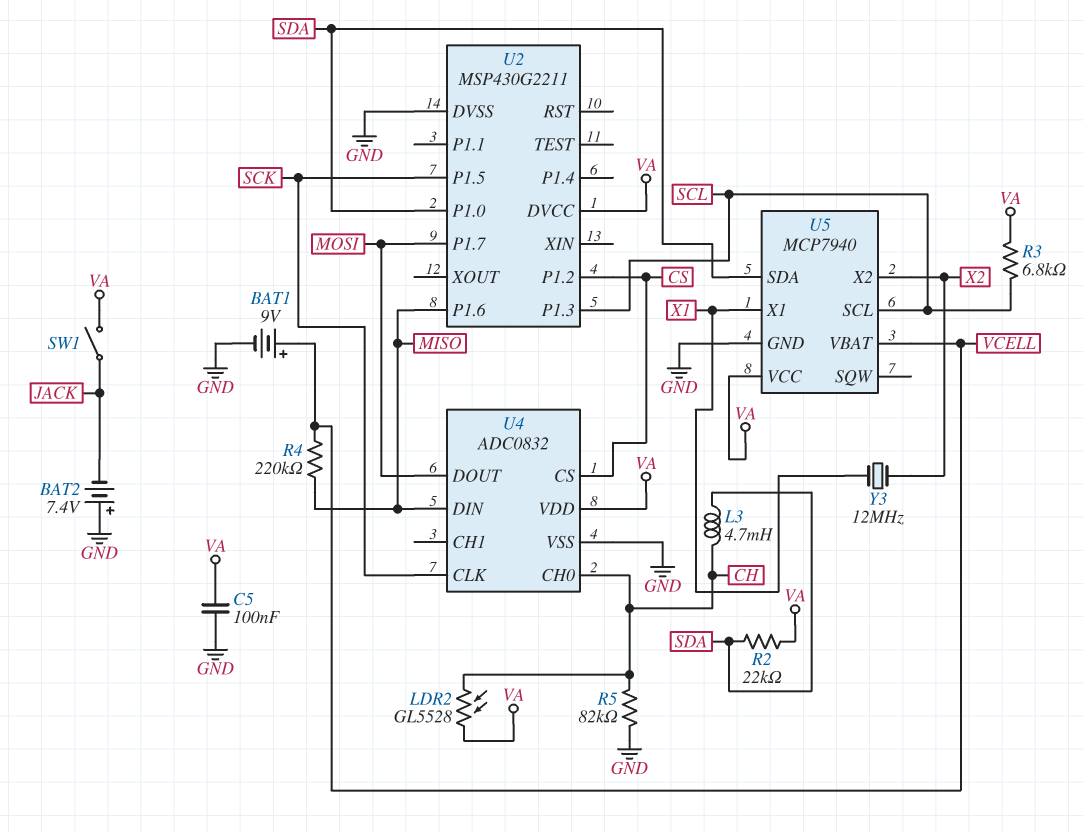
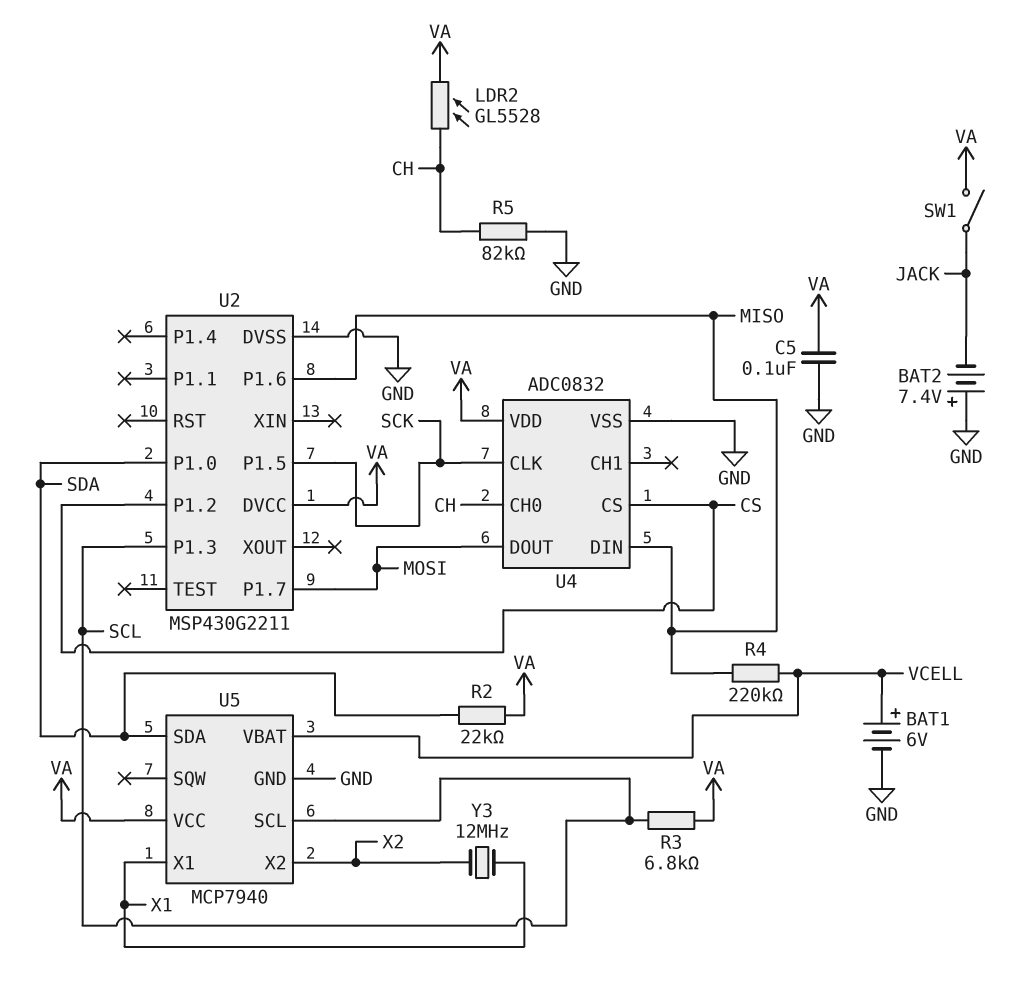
BAT1: 9V (plus VCELL, minus GND) -> 6V (plus VCELL, minus GND)
L3: 4.7mH (CH, SDA) -> none

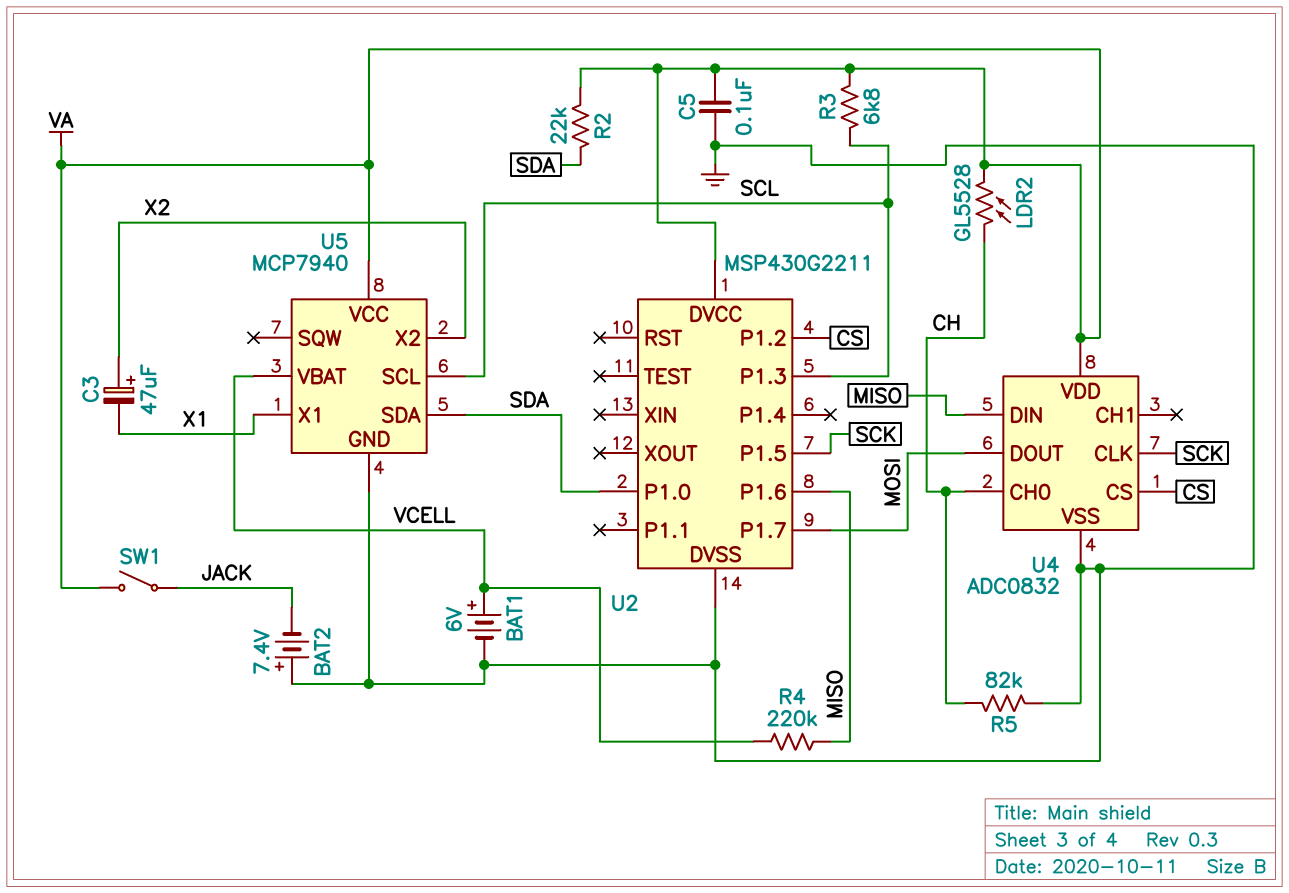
C3: none -> 47uF (plus X2, minus X1)
Y3: 12MHz (X1, X2) -> none

